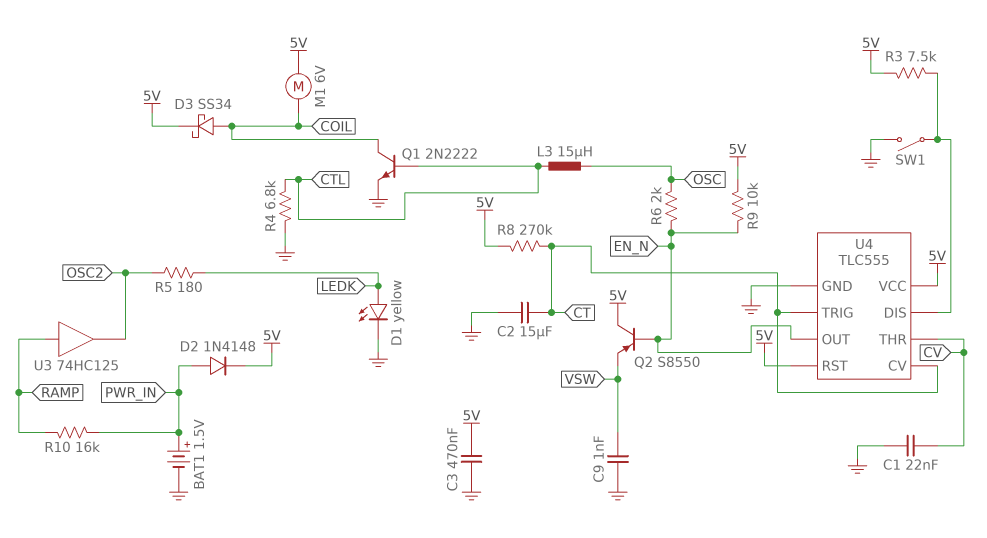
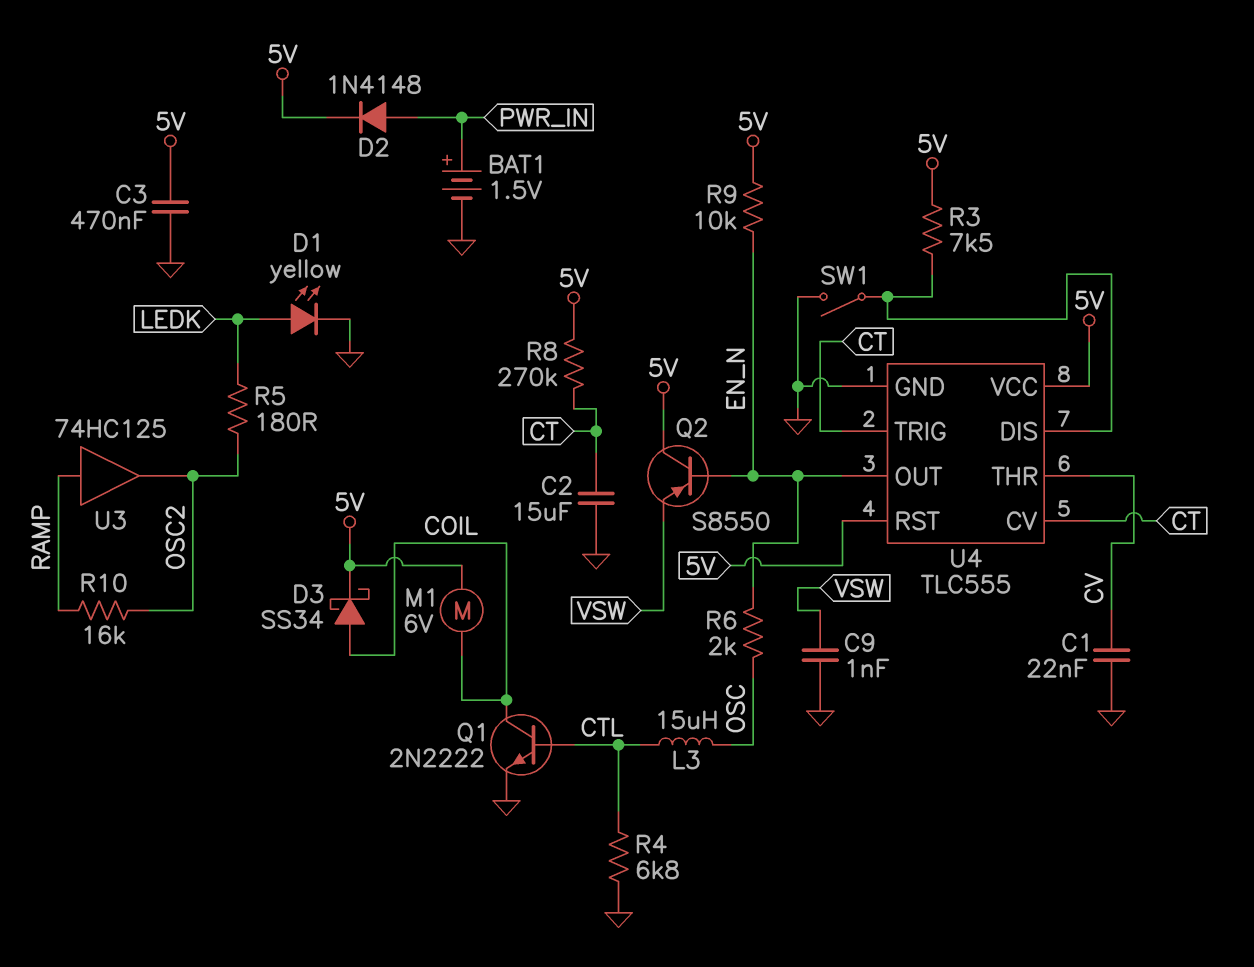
R10: 16k (PWR_IN, RAMP) -> 16k (OSC2, RAMP)

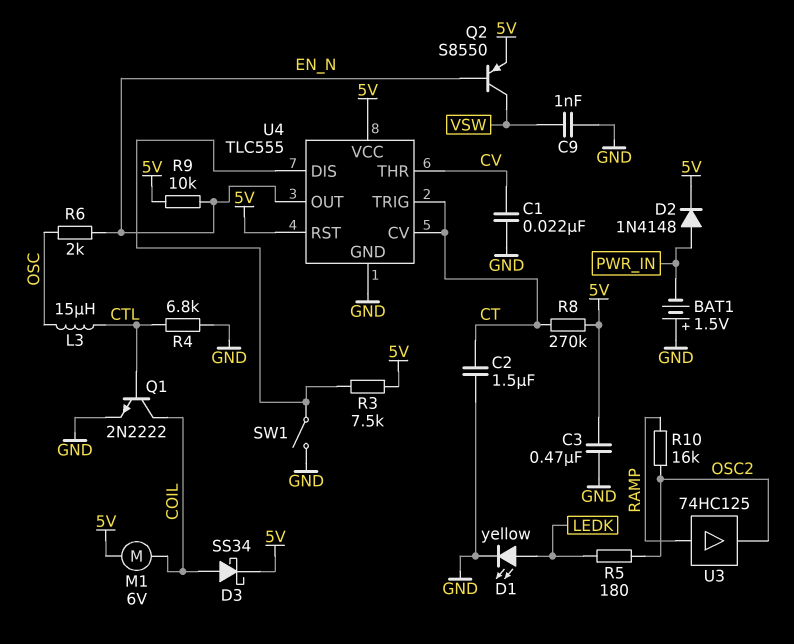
BAT1: 1.5V (plus PWR_IN, minus GND) -> 1.5V (plus GND, minus PWR_IN)
C2: 15uF (CT, GND) -> 1.5uF (CT, GND)
Q2: PNP S8550 (B EN_N, C 5V, E VSW) -> PNP S8550 (B EN_N, C VSW, E 5V)

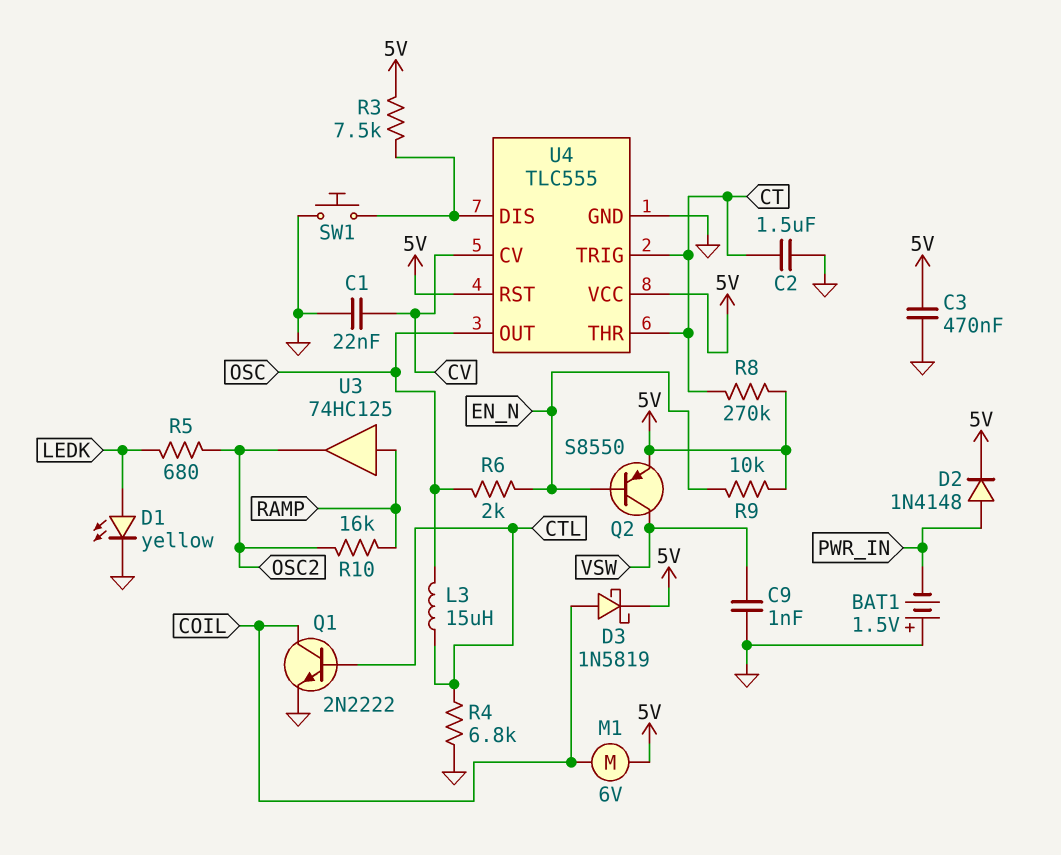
D3: schottky SS34 (A COIL, K 5V) -> schottky 1N5819 (A COIL, K 5V)
R5: 180 (LEDK, OSC2) -> 680 (LEDK, OSC2)
SW1: switch (GND, U4/DIS) -> button (GND, U4/DIS)
U4 pin CV: CT -> CV
U4 pin OUT: EN_N -> OSC
U4 pin THR: CV -> CT

